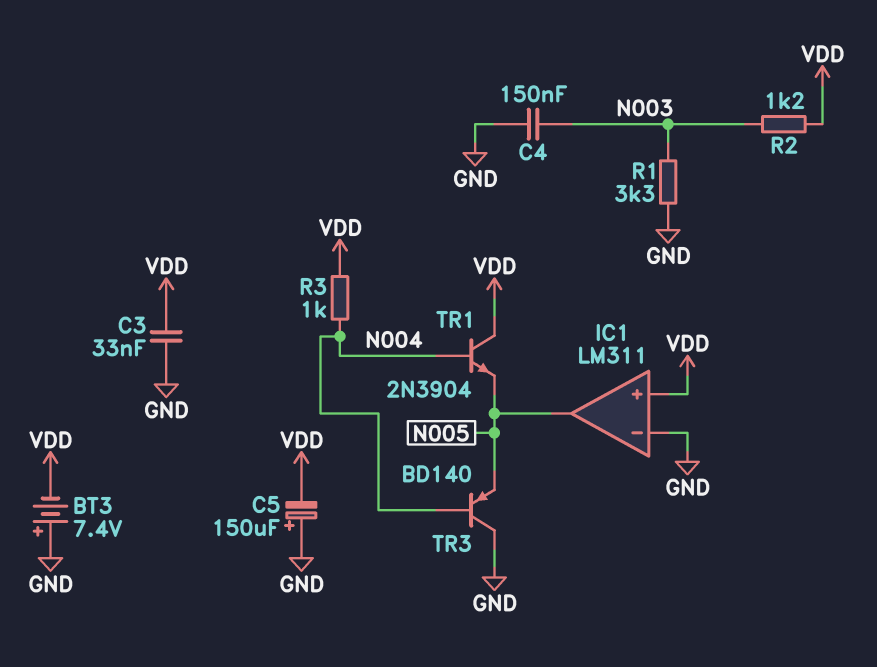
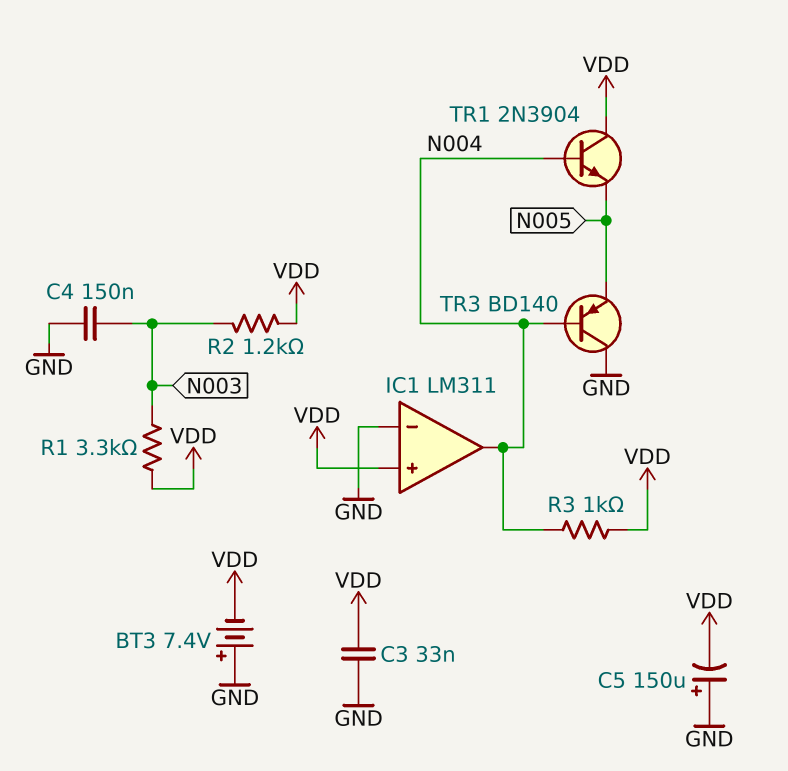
IC1 pin out: N005 -> N004
R1: 3.3k (GND, N003) -> 3.3k (N003, VDD)

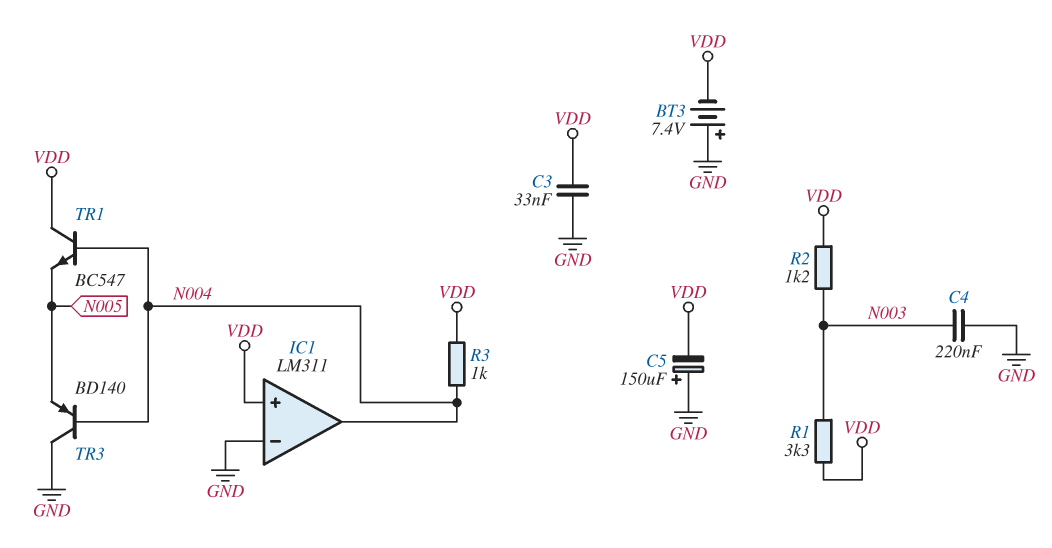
C4: 150nF (GND, N003) -> 220nF (GND, N003)
TR1: NPN 2N3904 (B N004, C VDD, E N005) -> NPN BC547 (B N004, C VDD, E N005)

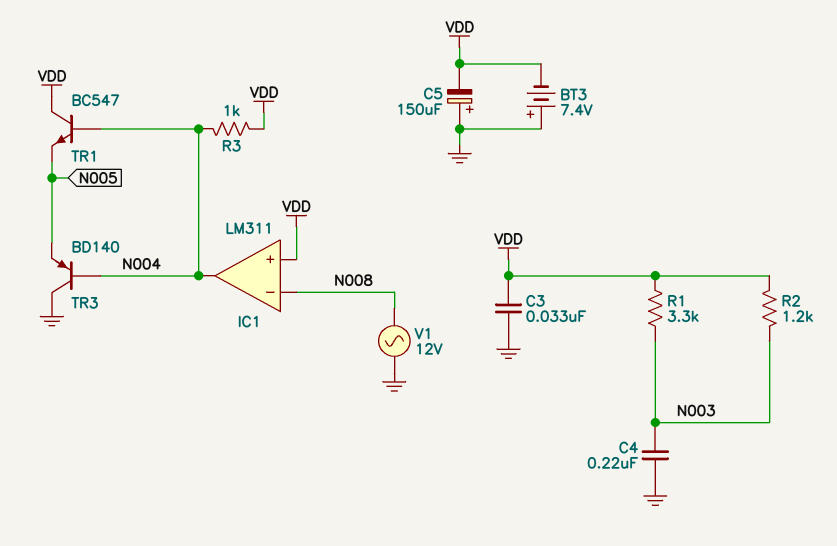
IC1 pin in-: GND -> N008
V1: none -> AC 12V (GND, N008)

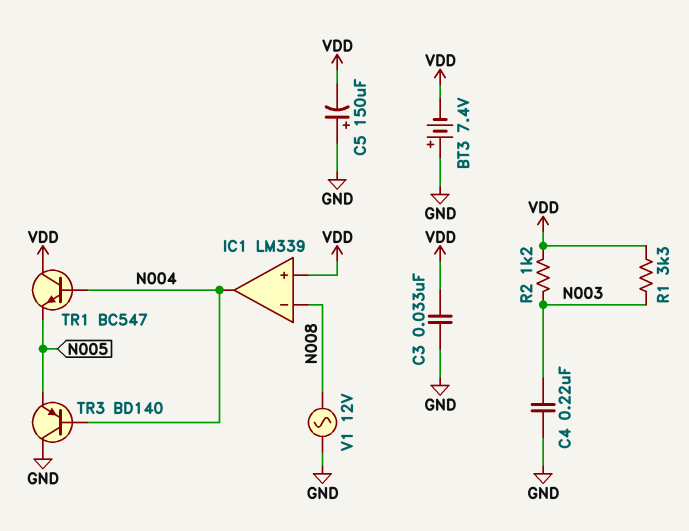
IC1: LM311 -> LM339
R3: 1k (N004, VDD) -> none

